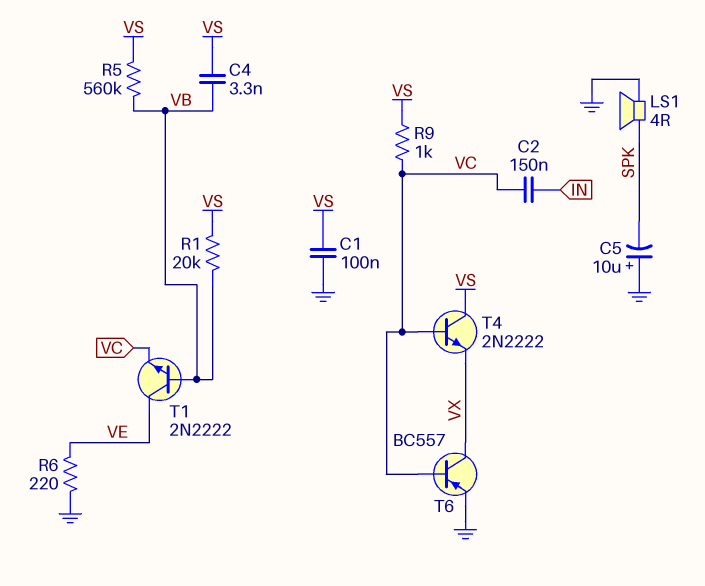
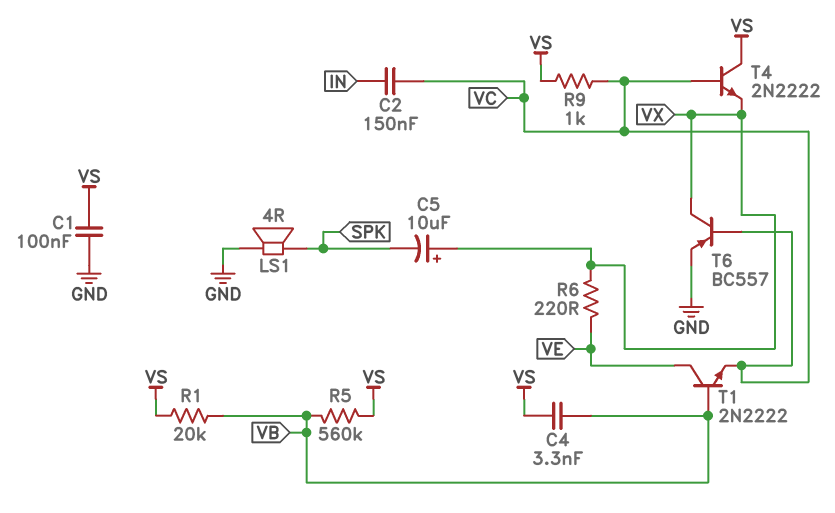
C5: 10uF (plus GND, minus SPK) -> 10uF (plus VX, minus SPK)
R6: 220 (GND, VE) -> 220 (VE, VX)

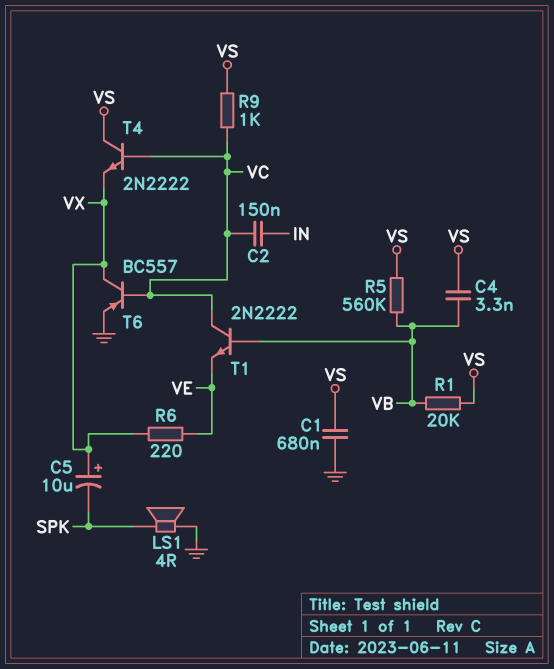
C1: 100nF (GND, VS) -> 680nF (GND, VS)
T1: NPN 2N2222 (B VB, C VE, E VC) -> NPN 2N2222 (B VB, C VC, E VE)

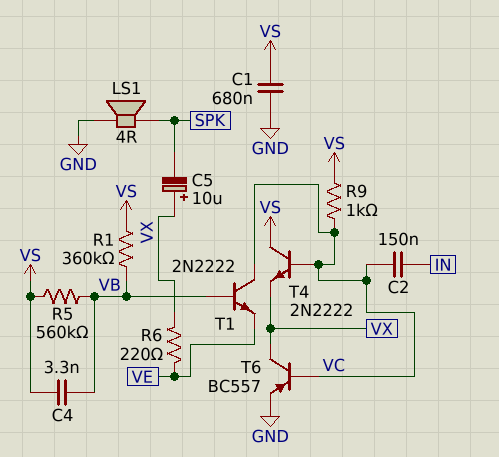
R1: 20k (VB, VS) -> 360k (VB, VS)

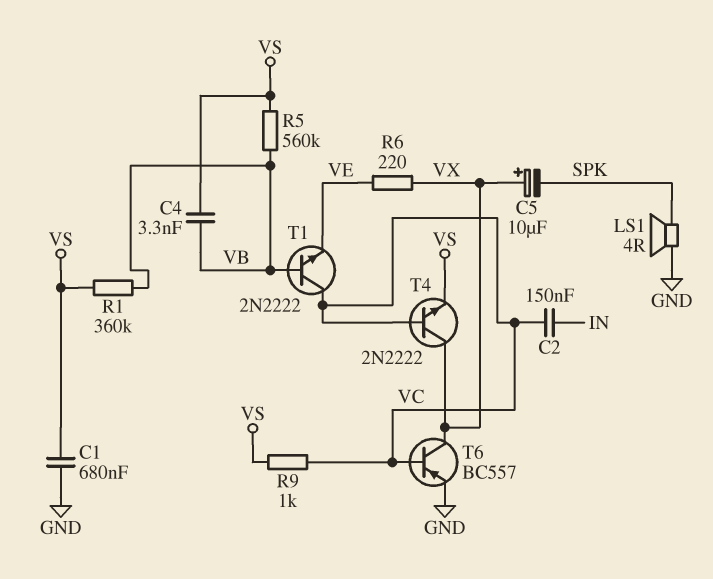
T4: NPN 2N2222 (B VC, C VS, E VX) -> NPN 2N2222 (B VC, C VX, E VS)

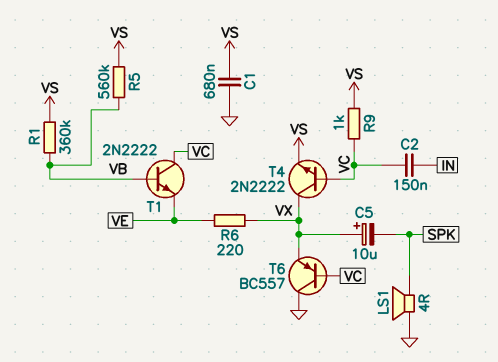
C4: 3.3nF (VB, VS) -> none
T6: PNP BC557 (B VC, C VX, E GND) -> PNP BC557 (B VC, C GND, E VX)

